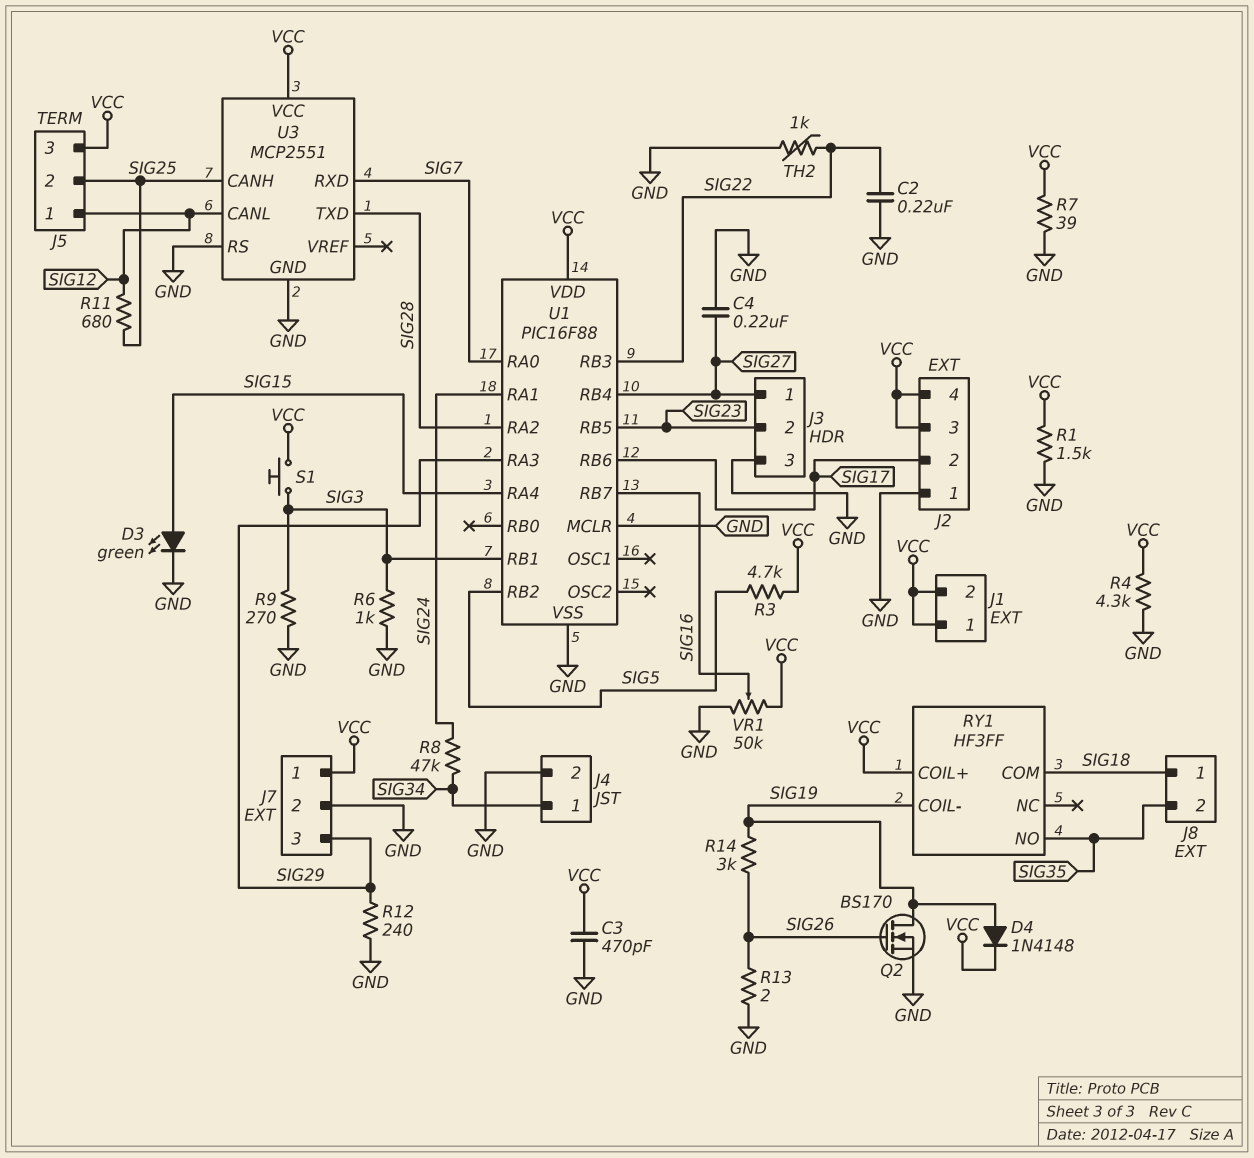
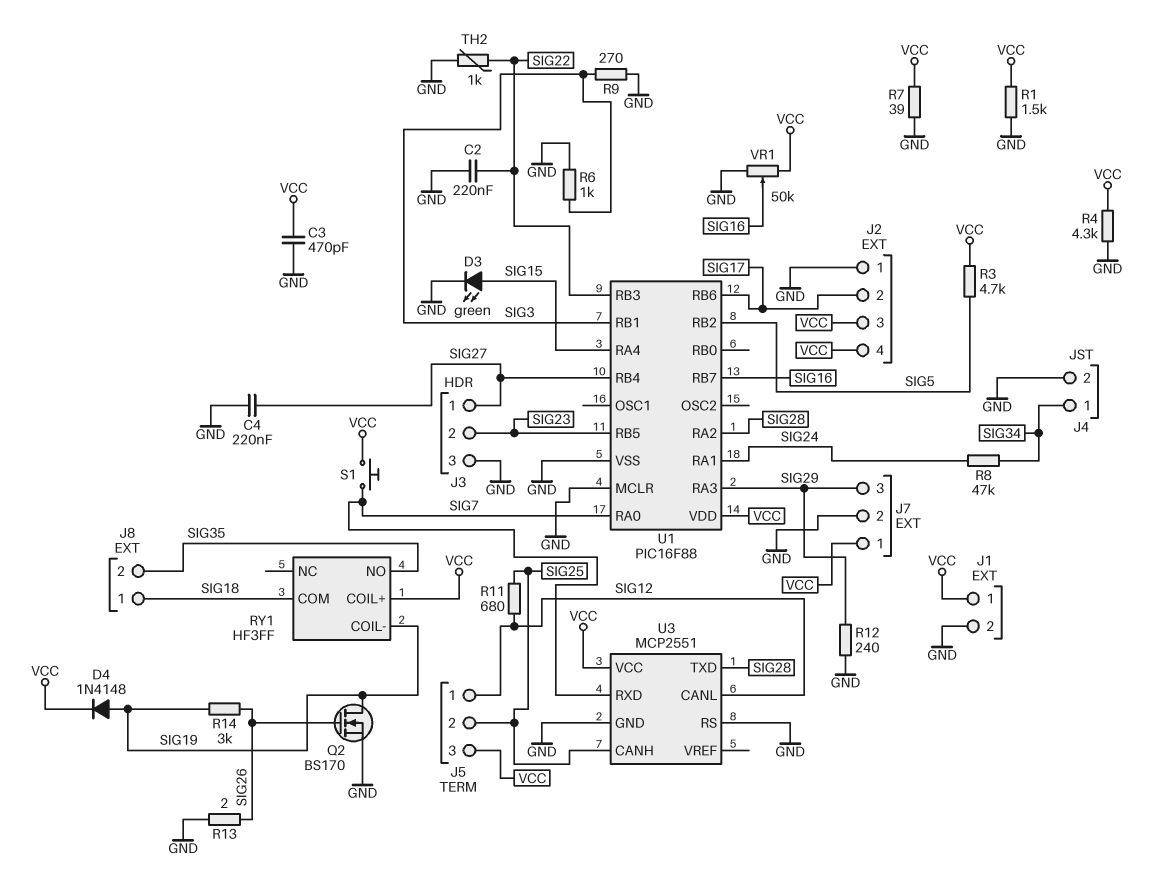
J1 pin 2: VCC -> GND
S1: button (SIG3, VCC) -> button (SIG7, VCC)

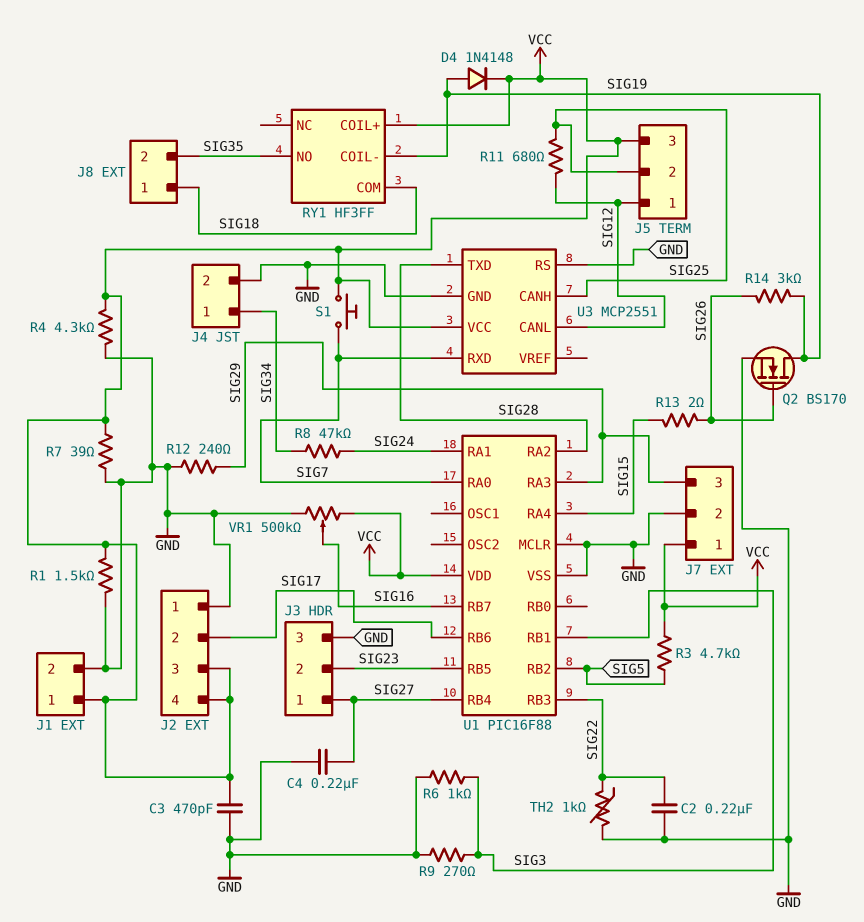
D3: LED green (A SIG15, K GND) -> none
R13: 2 (GND, SIG26) -> 2 (SIG15, SIG26)
VR1: 50k (GND, VCC, wiper SIG16) -> 500k (GND, VCC, wiper SIG16)

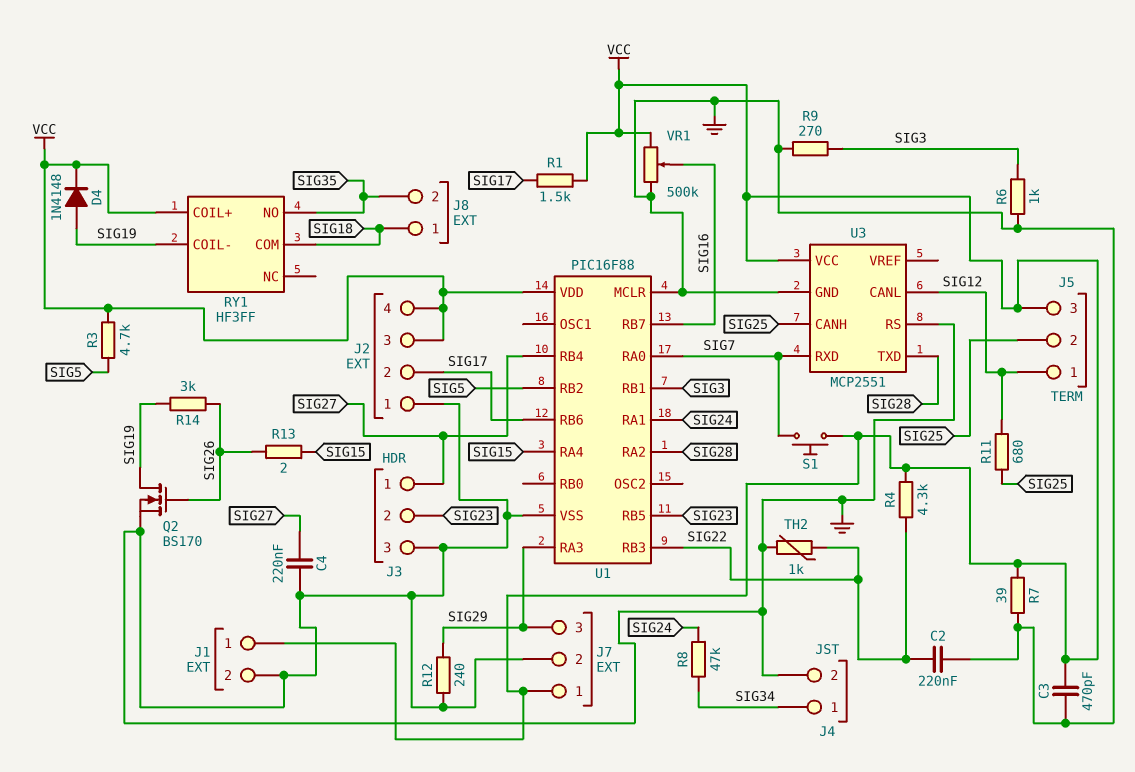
R1: 1.5k (GND, VCC) -> 1.5k (SIG17, VCC)
R4: 4.3k (GND, VCC) -> 4.3k (SIG22, VCC)

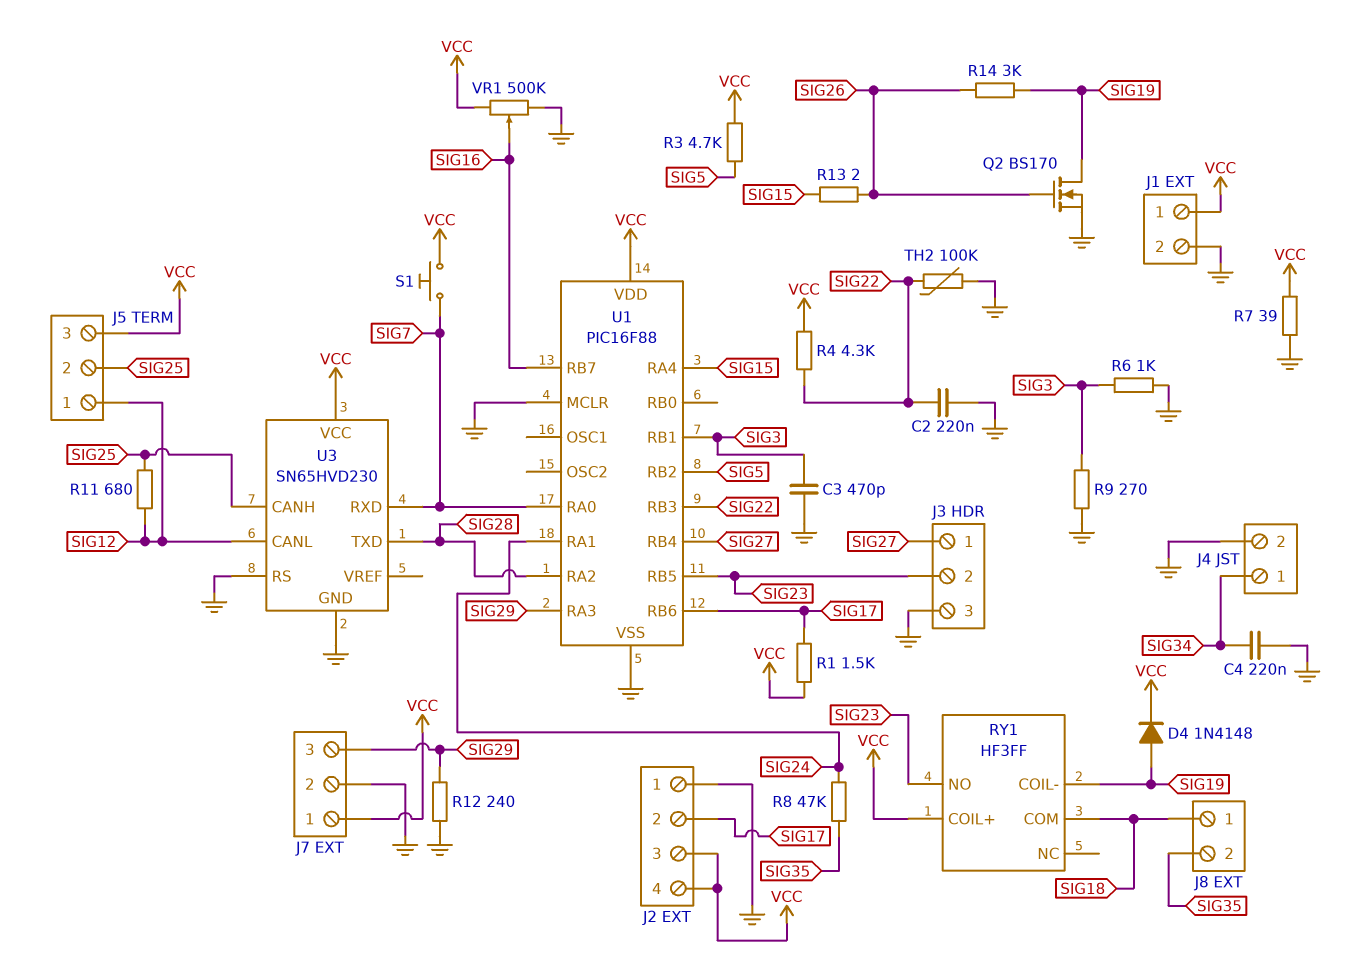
C3: 470pF (GND, VCC) -> 470pF (GND, SIG3)
C4: 220nF (GND, SIG27) -> 220nF (GND, SIG34)
R8: 47k (SIG24, SIG34) -> 47k (SIG24, SIG35)
RY1 pin NO: SIG35 -> SIG23
TH2: 1k (GND, SIG22) -> 100k (GND, SIG22)
U3: MCP2551 -> SN65HVD230

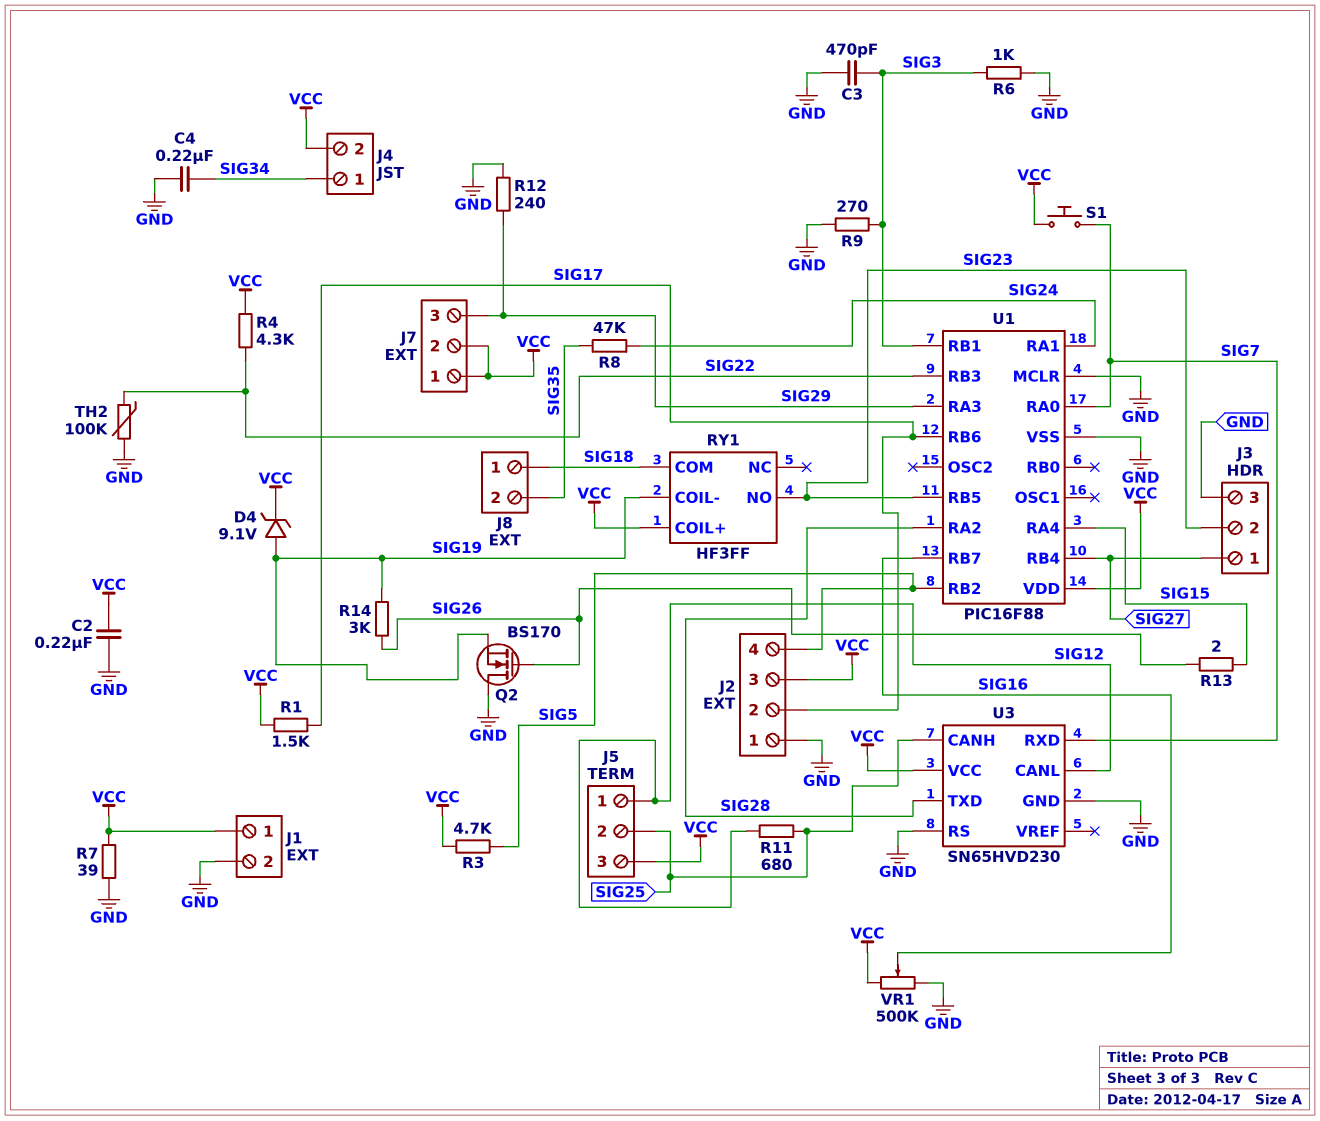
C2: 220nF (GND, SIG22) -> 220nF (GND, VCC)
D4: diode 1N4148 (A SIG19, K VCC) -> zener 9.1V (A SIG19, K VCC)
J2 pin 4: VCC -> SIG5
J4 pin 2: GND -> VCC
J7 pin 2: GND -> VCC
Q2: NMOS BS170 (G SIG26, D SIG19, S GND) -> NMOS BS170 (G SIG26, D GND, S SIG19)

